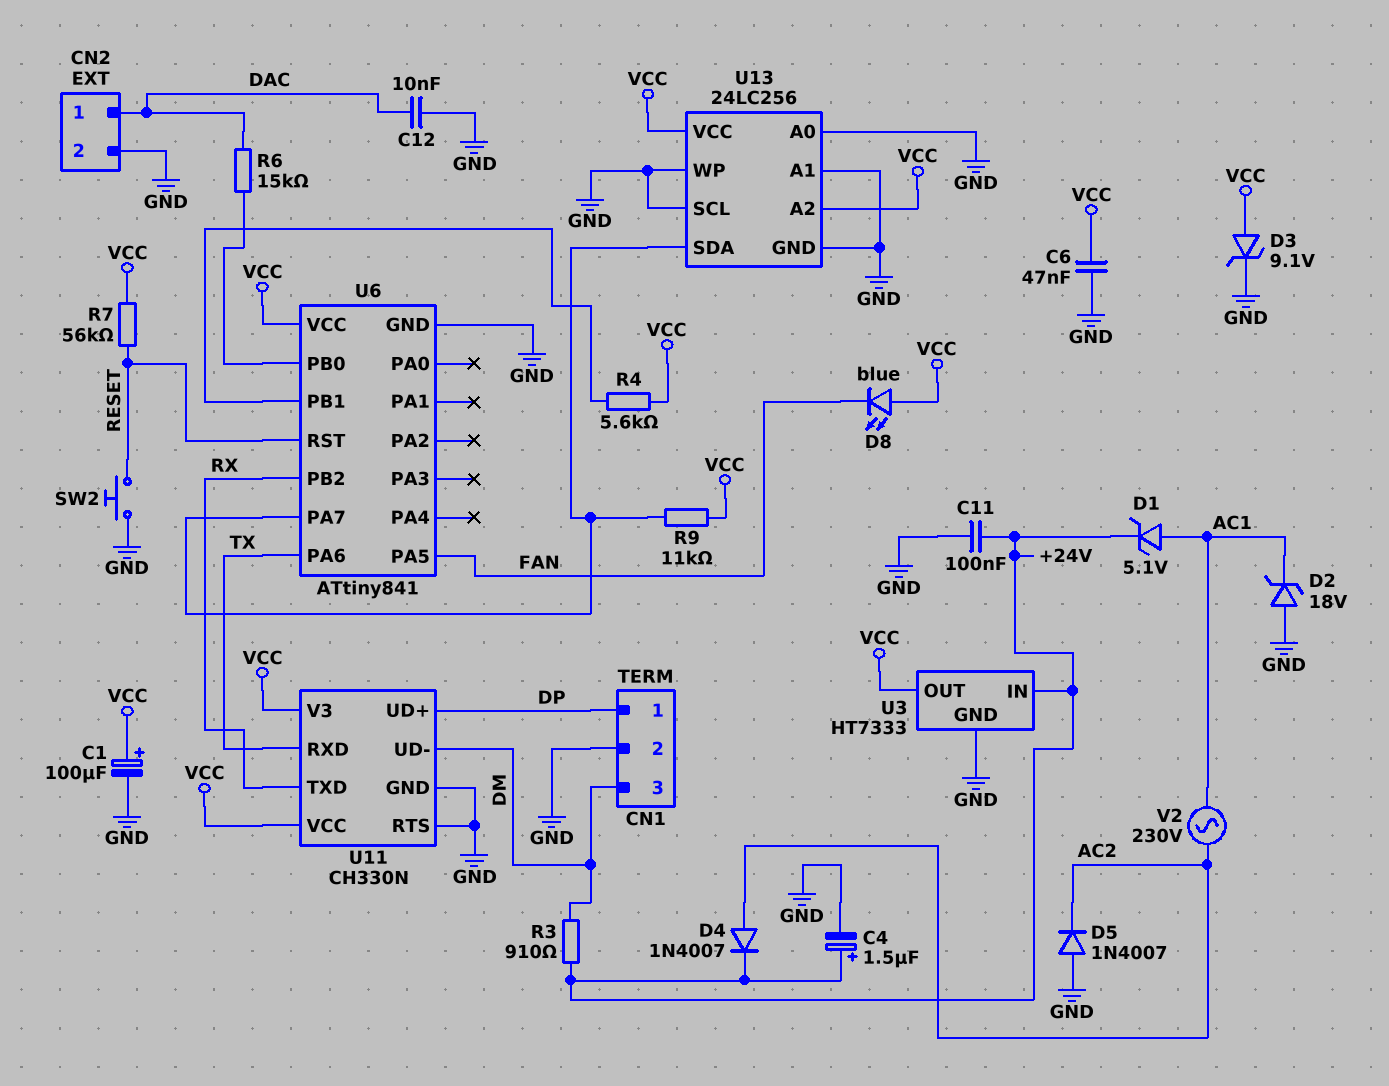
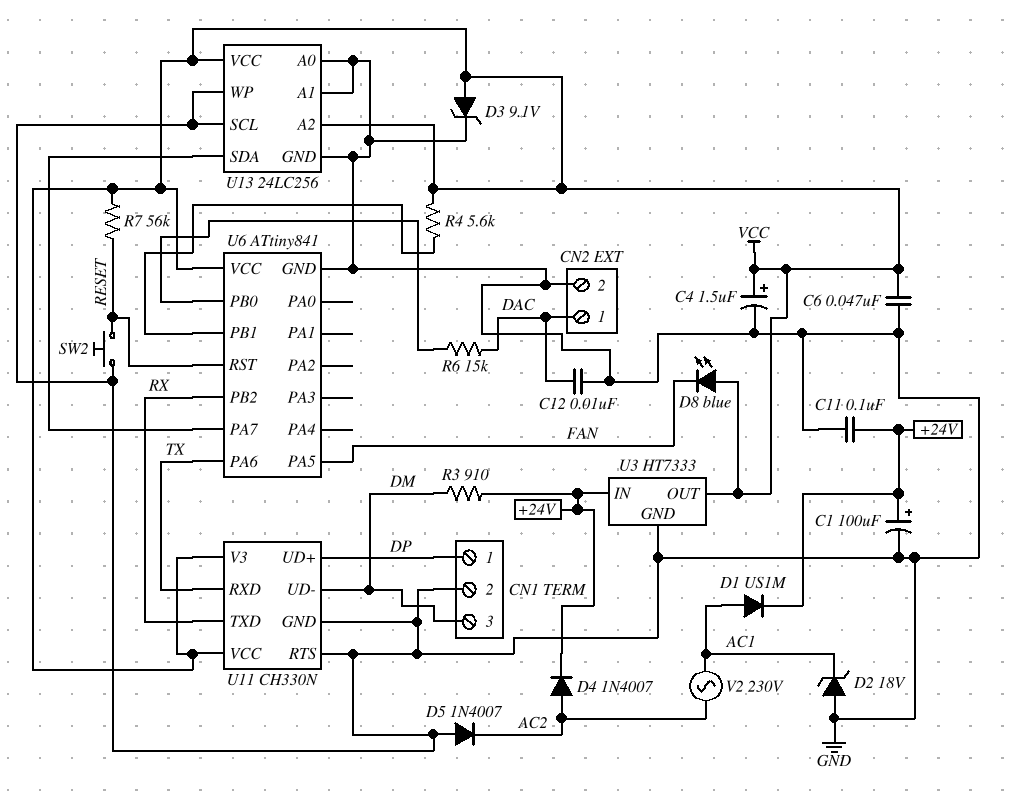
C1: 100uF (plus VCC, minus GND) -> 100uF (plus +24V, minus GND)
C4: 1.5uF (plus +24V, minus GND) -> 1.5uF (plus VCC, minus GND)
D1: zener 5.1V (A AC1, K +24V) -> diode US1M (A AC1, K +24V)
R9: 11k (U6/PA7, VCC) -> none

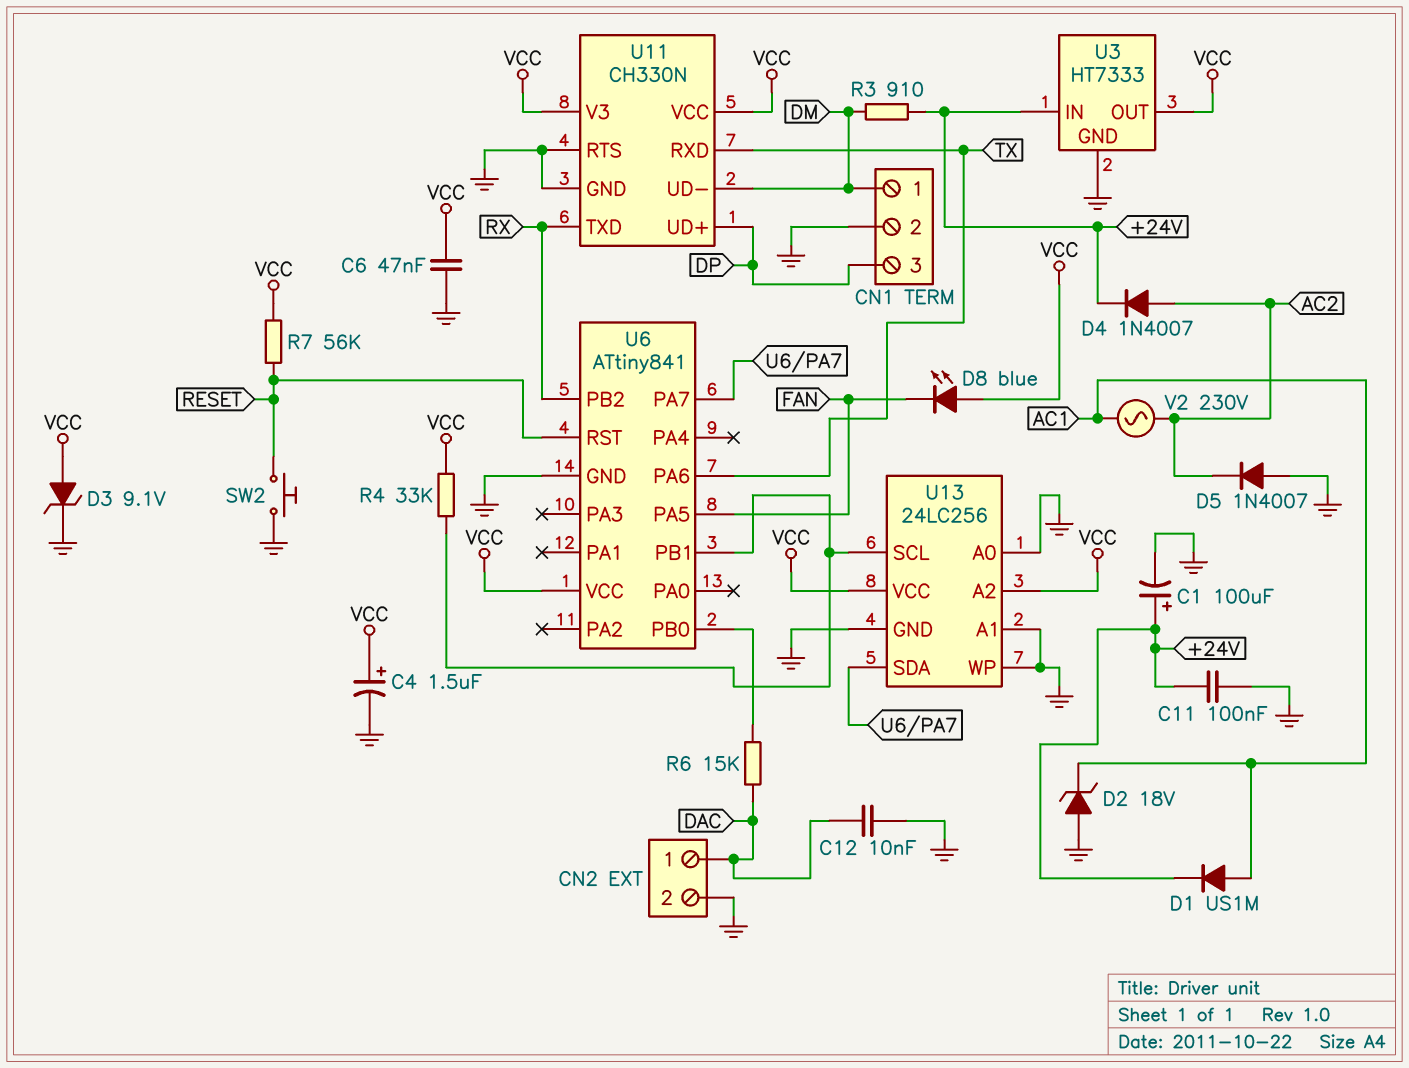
CN1 pin 1: DP -> DM
CN1 pin 3: DM -> DP
R4: 5.6k (U6/PB1, VCC) -> 33k (U6/PB1, VCC)
U13 pin SCL: GND -> U6/PB1

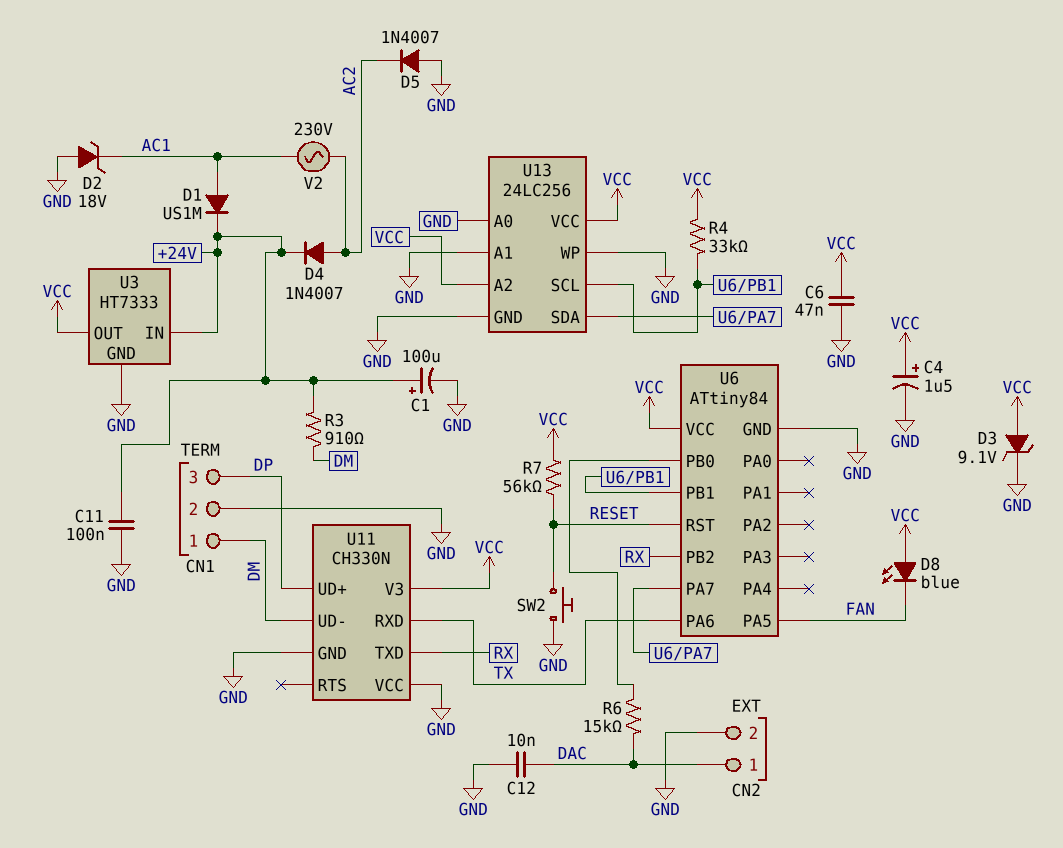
U6: ATtiny841 -> ATtiny84
U11 pin RTS: GND -> none
U11 pin VCC: VCC -> GND

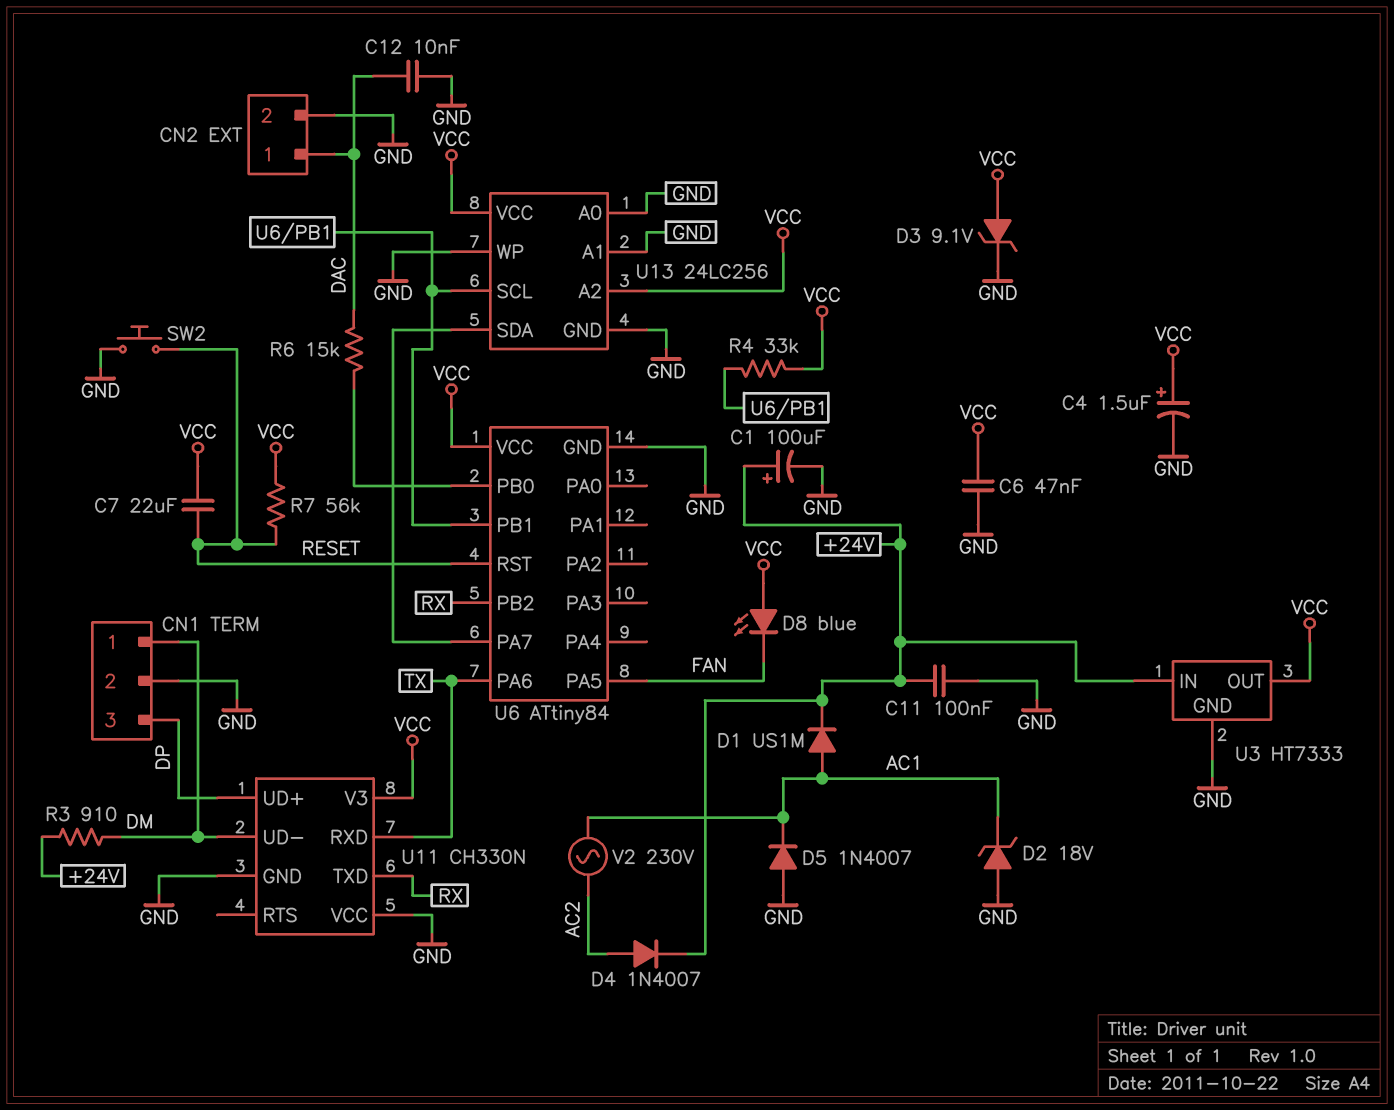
C7: none -> 22uF (RESET, VCC)
D5: diode 1N4007 (A GND, K AC2) -> diode 1N4007 (A GND, K AC1)

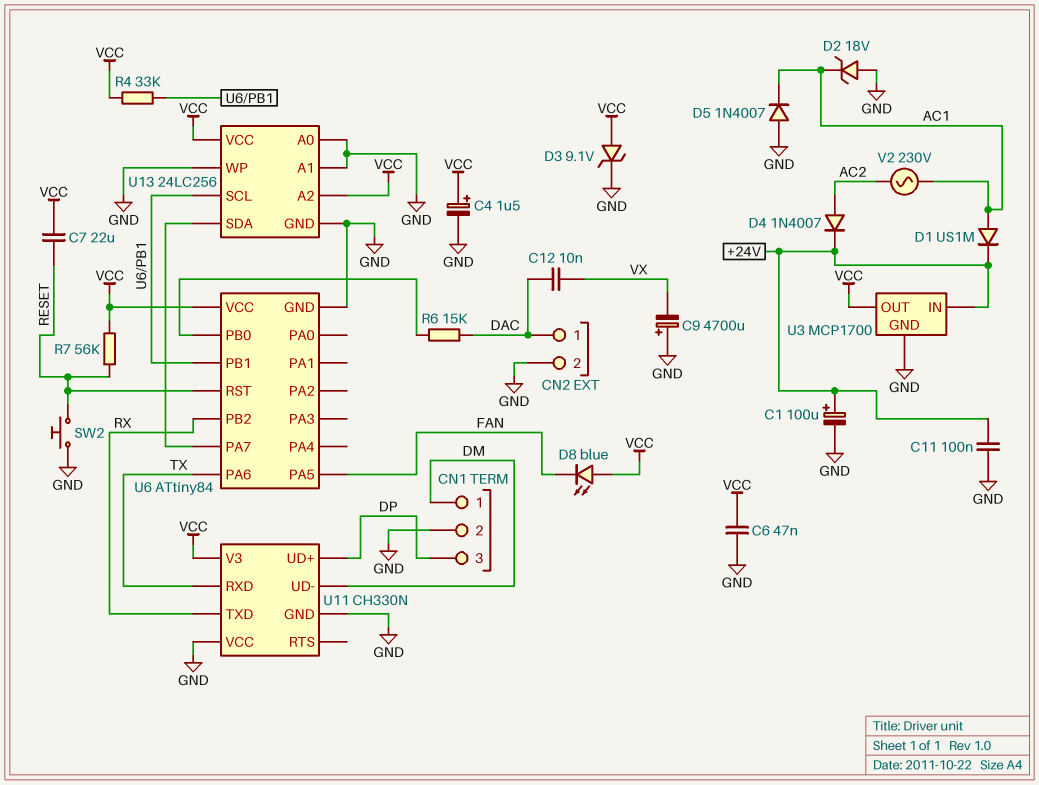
C9: none -> 4700uF (plus GND, minus VX)
C12: 10nF (DAC, GND) -> 10nF (DAC, VX)
R3: 910 (+24V, DM) -> none
U3: HT7333 -> MCP1700

